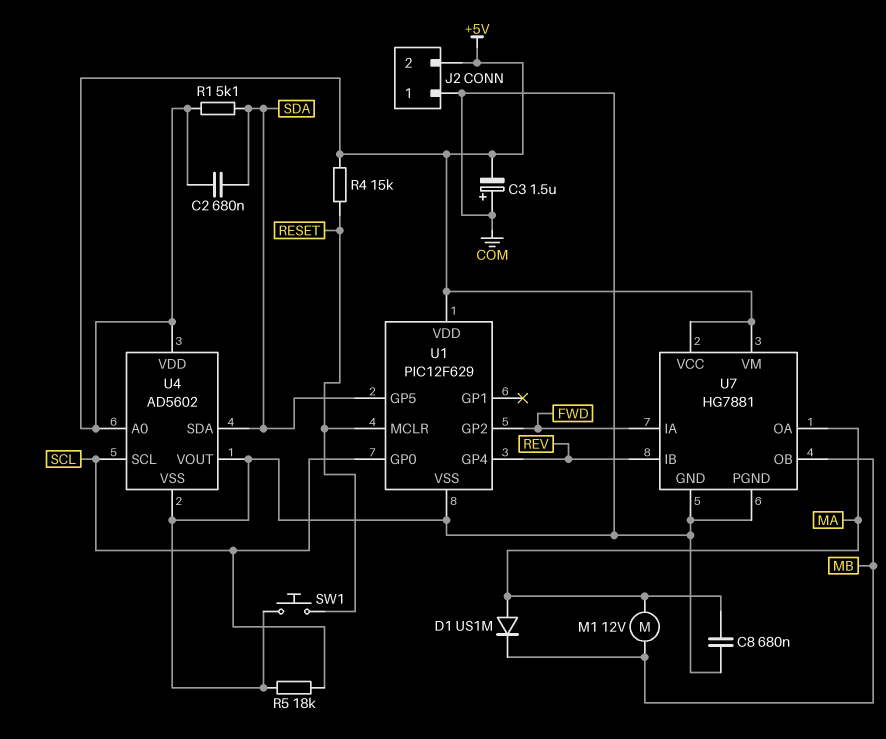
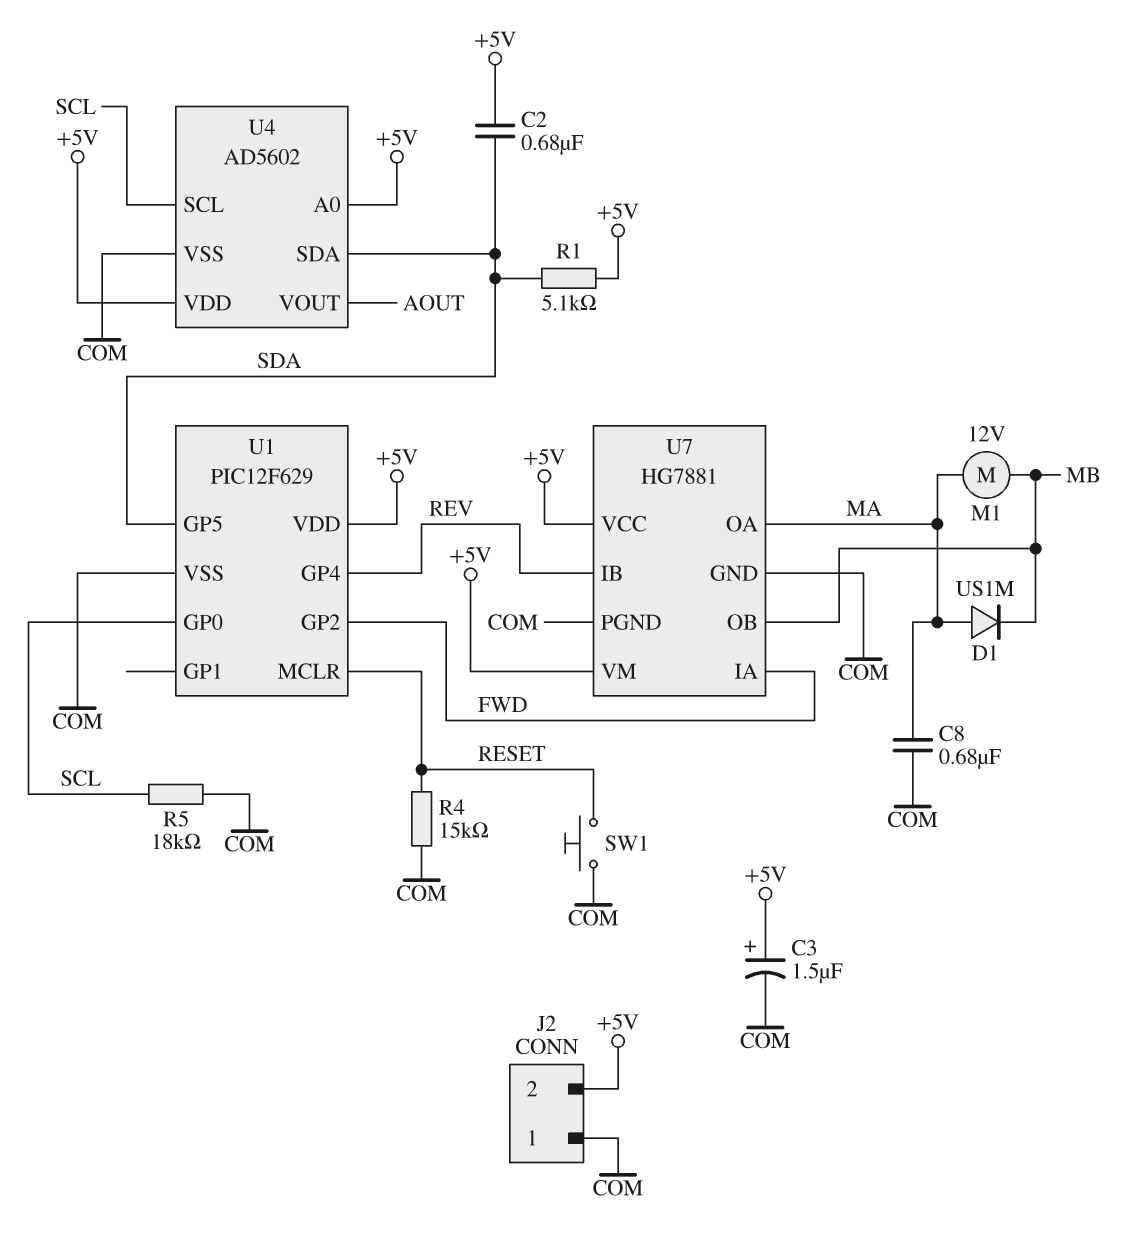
C3: 1.5uF (plus COM, minus +5V) -> 1.5uF (plus +5V, minus COM)
R4: 15k (+5V, RESET) -> 15k (COM, RESET)
U4 pin VOUT: COM -> AOUT

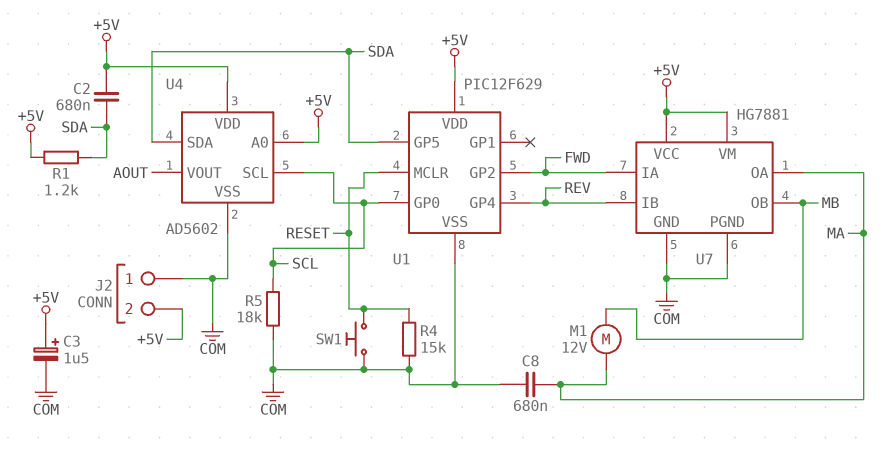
D1: diode US1M (A MA, K MB) -> none
R1: 5.1k (+5V, SDA) -> 1.2k (+5V, SDA)

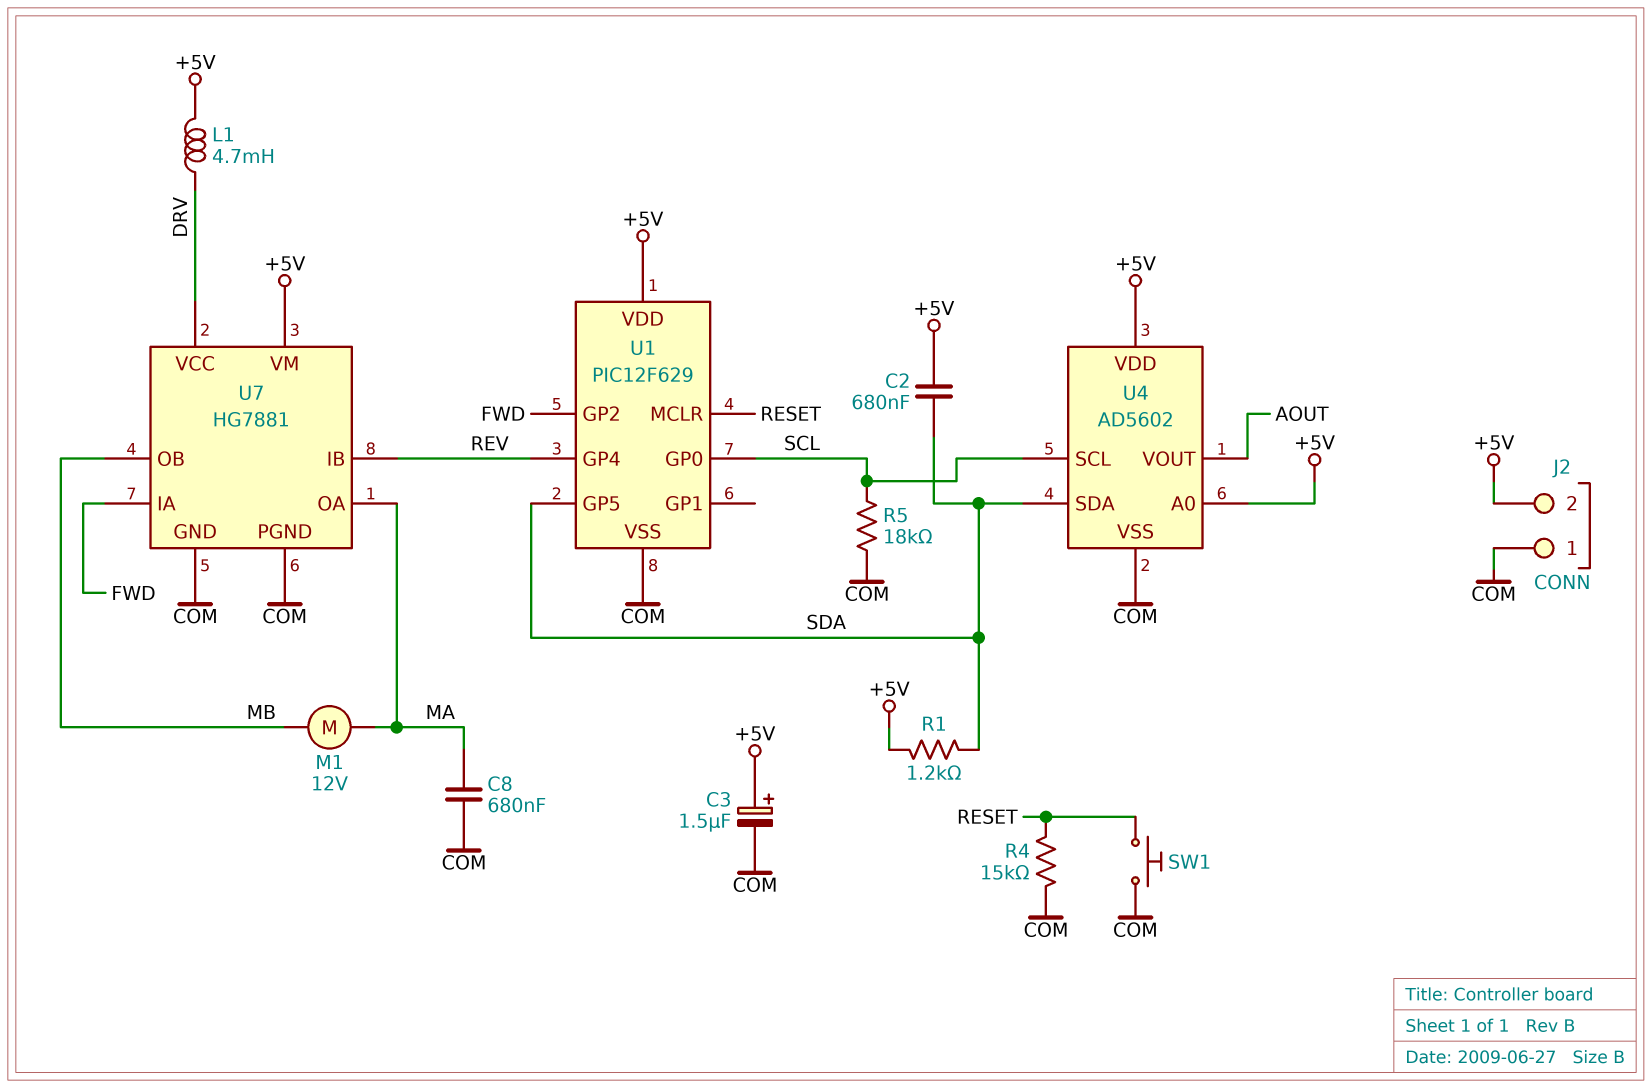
L1: none -> 4.7mH (+5V, DRV)
U7 pin VCC: +5V -> DRV

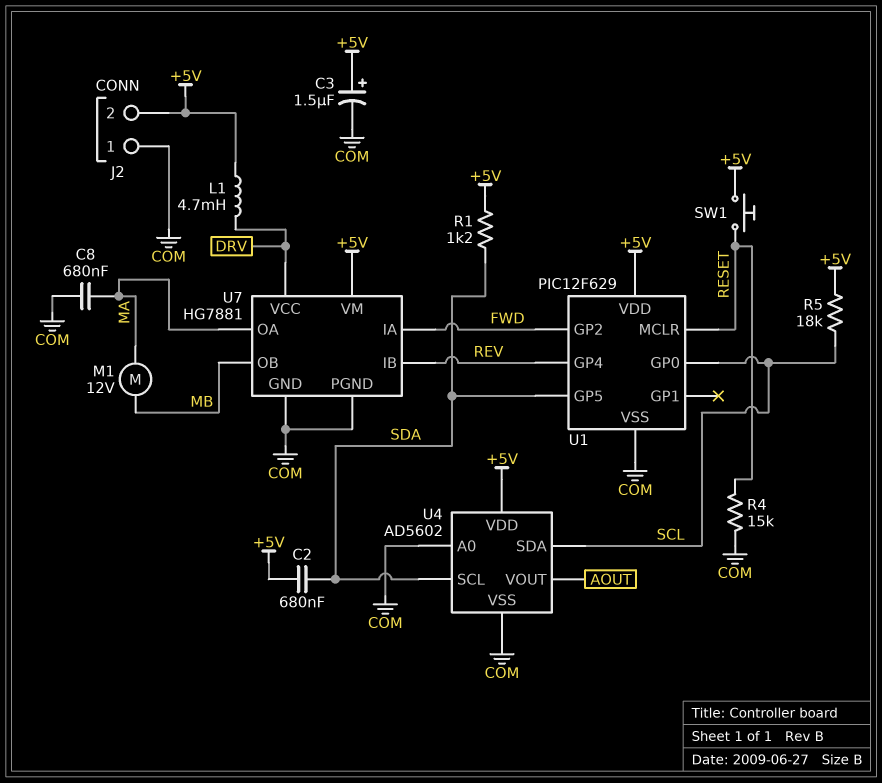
R5: 18k (COM, SCL) -> 18k (+5V, SCL)
SW1: button (COM, RESET) -> button (+5V, RESET)
U4 pin A0: +5V -> COM
U4 pin SCL: SCL -> SDA
U4 pin SDA: SDA -> SCL

